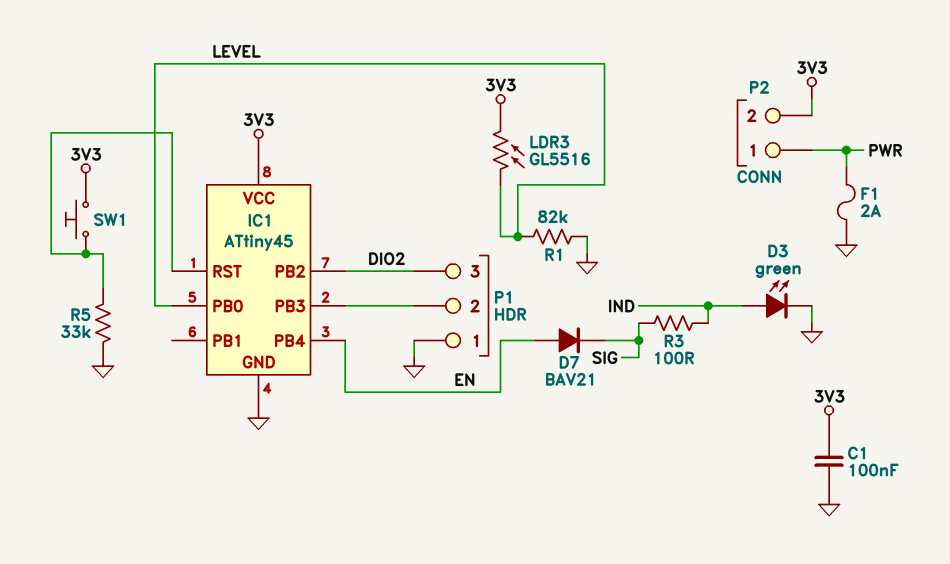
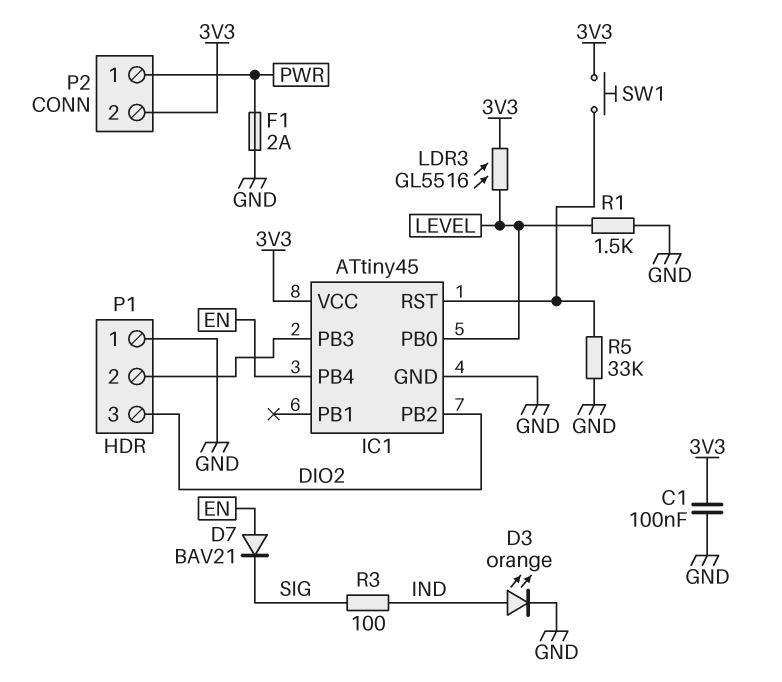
D3: LED green (A IND, K GND) -> LED orange (A IND, K GND)
R1: 82k (GND, LEVEL) -> 1.5k (GND, LEVEL)

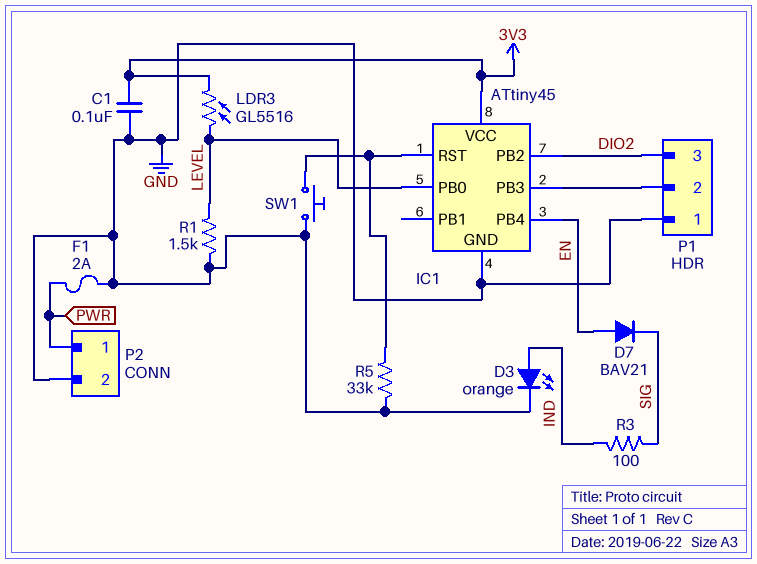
P2 pin 2: 3V3 -> GND
SW1: button (3V3, IC1/RST) -> button (GND, IC1/RST)

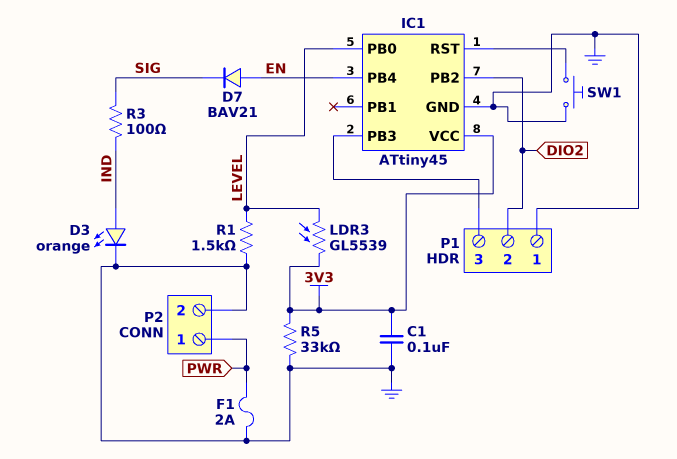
LDR3: GL5516 (3V3, LEVEL) -> GL5539 (3V3, LEVEL)
P1 pin 2: IC1/PB3 -> DIO2
P1 pin 3: DIO2 -> IC1/PB3
R5: 33k (GND, IC1/RST) -> 33k (3V3, GND)

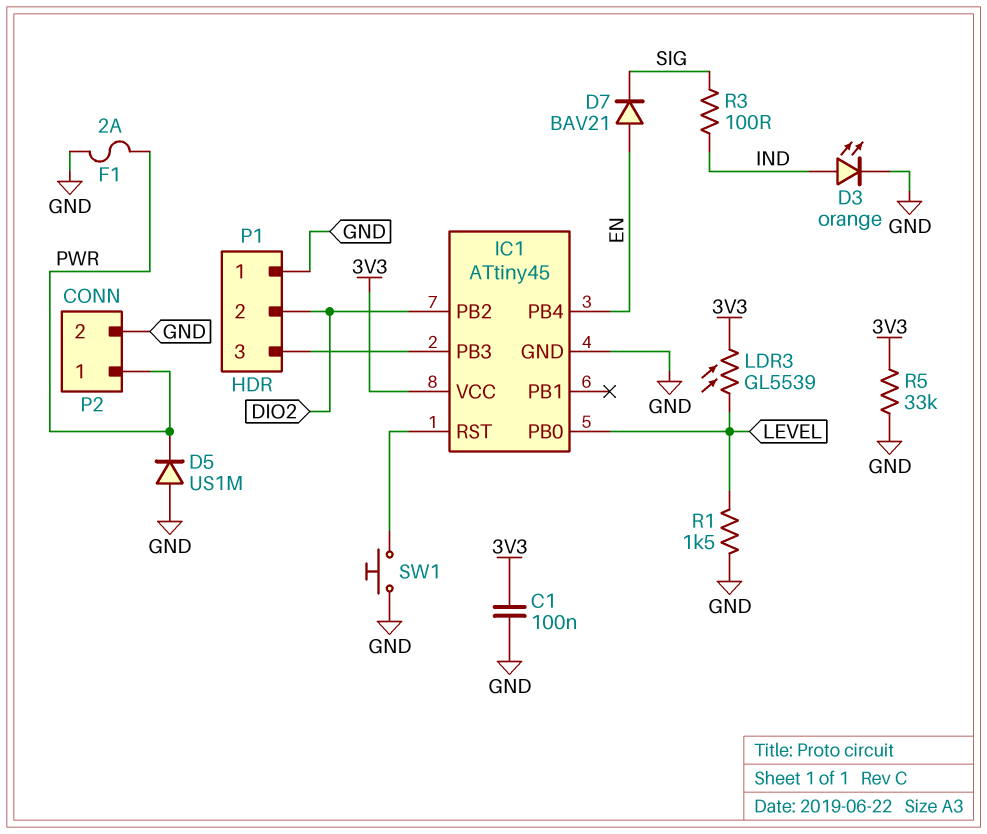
D5: none -> diode US1M (A GND, K PWR)

